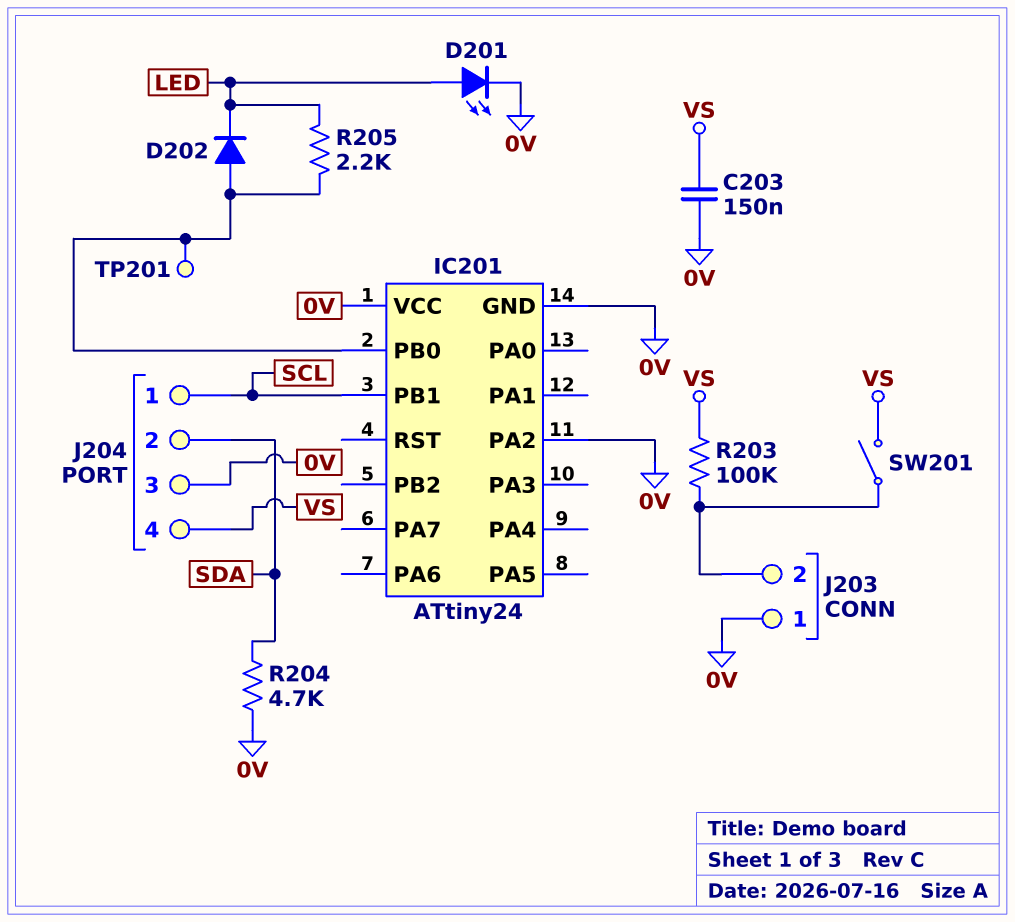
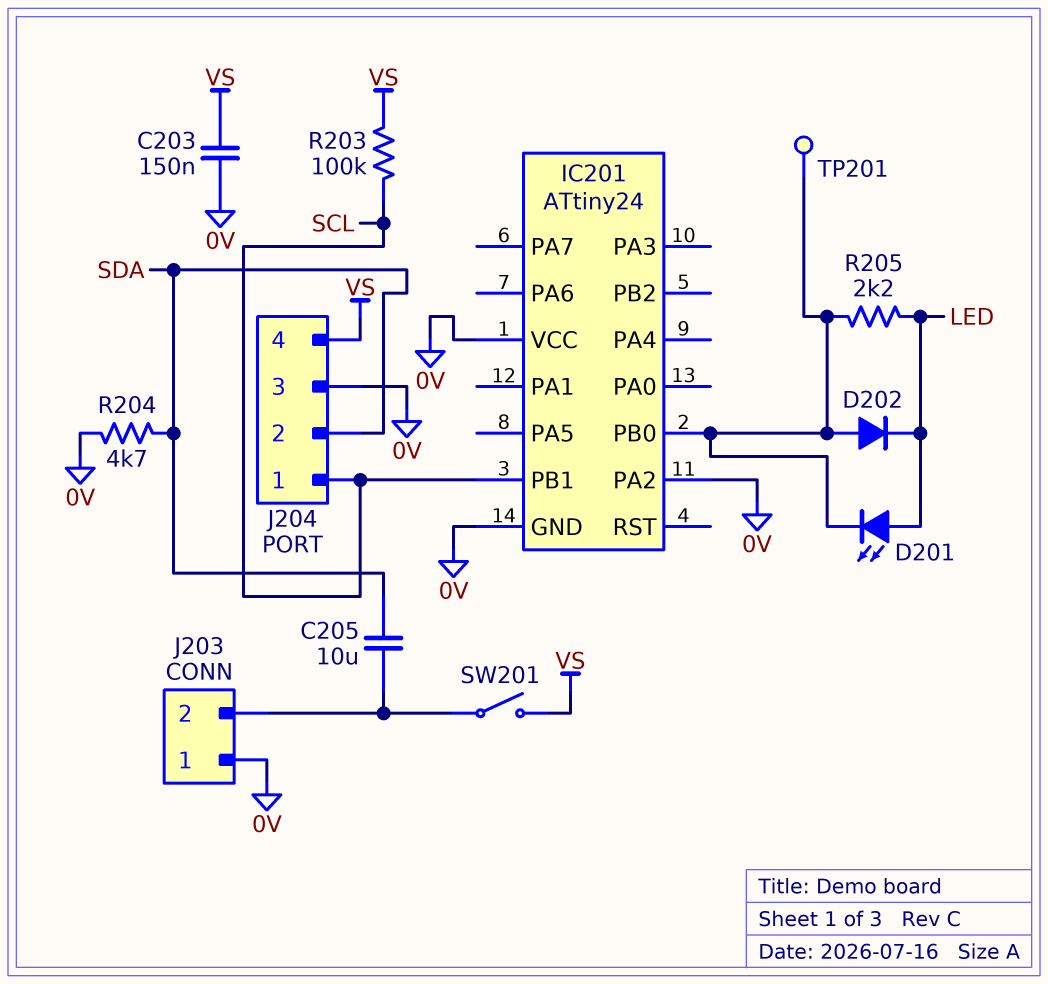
C205: none -> 10uF (J203/2, SDA)
D201: LED (A LED, K 0V) -> LED (A LED, K IC201/PB0)
R203: 100k (J203/2, VS) -> 100k (SCL, VS)

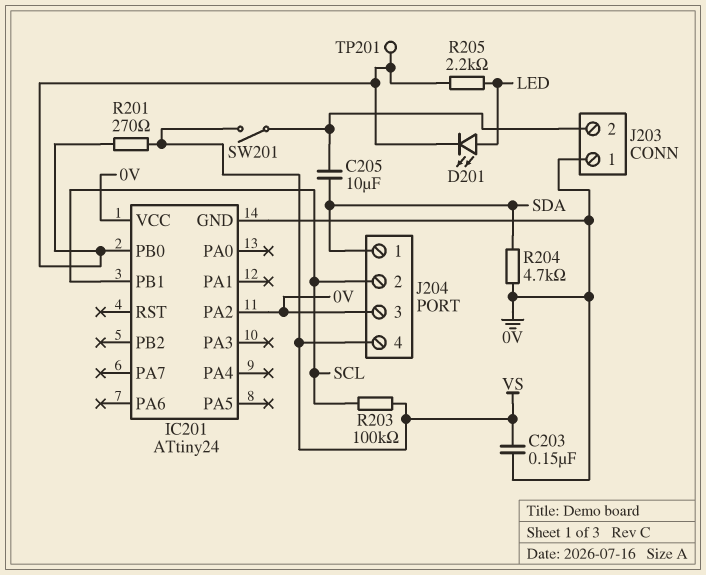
D202: diode (A IC201/PB0, K LED) -> none
J204 pin 1: SCL -> SDA
J204 pin 2: SDA -> SCL
R201: none -> 270 (IC201/PB0, VS)

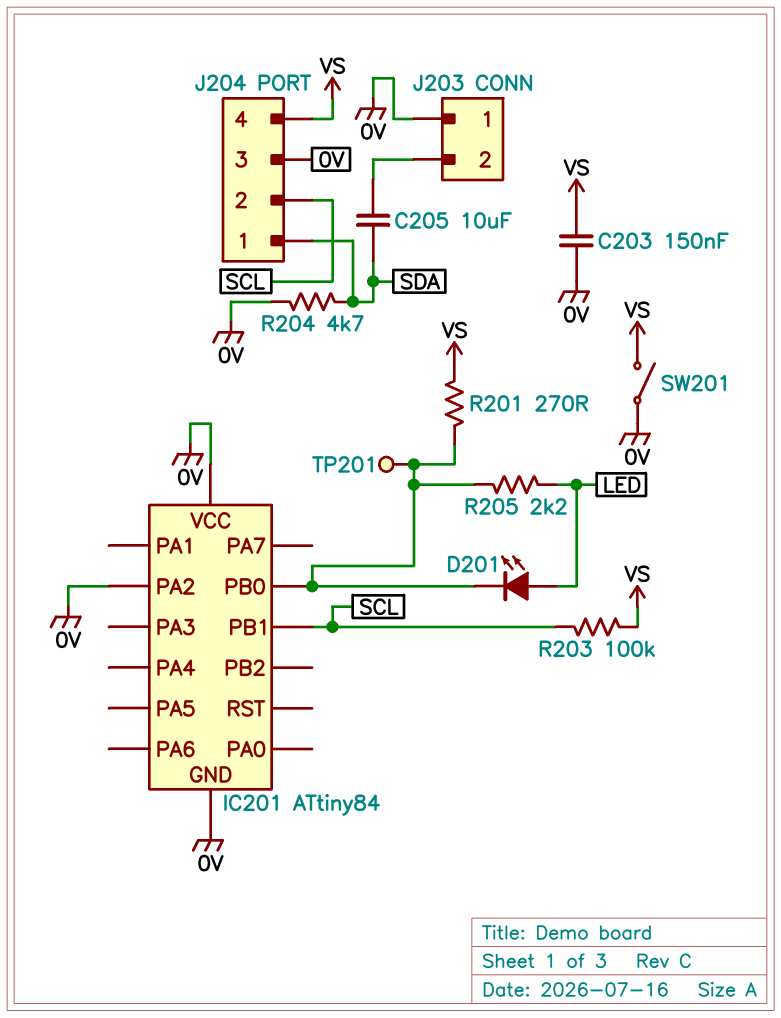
IC201: ATtiny24 -> ATtiny84
SW201: switch (J203/2, VS) -> switch (0V, VS)

